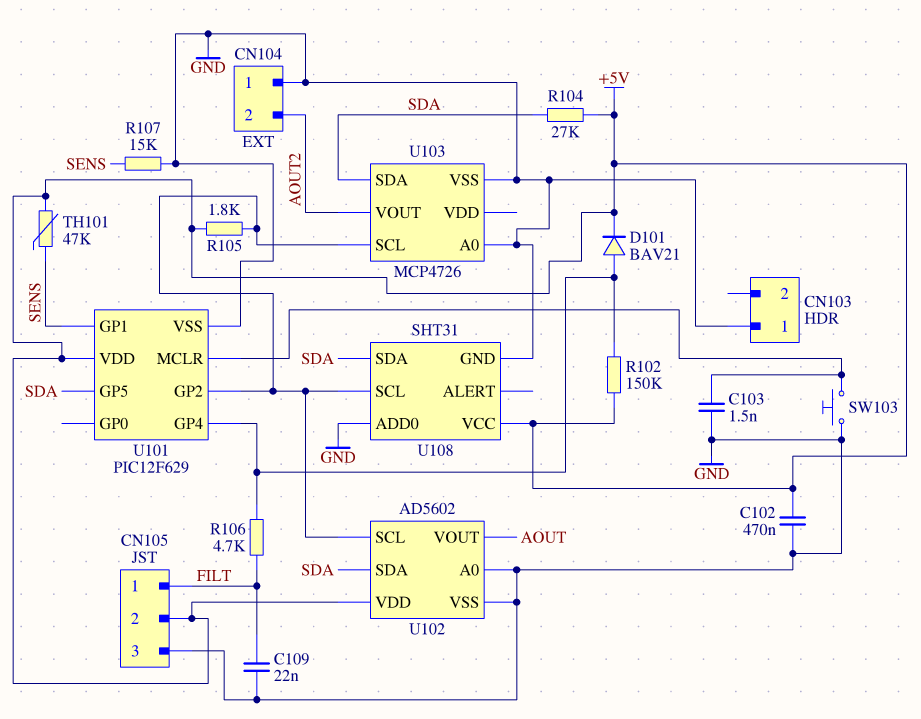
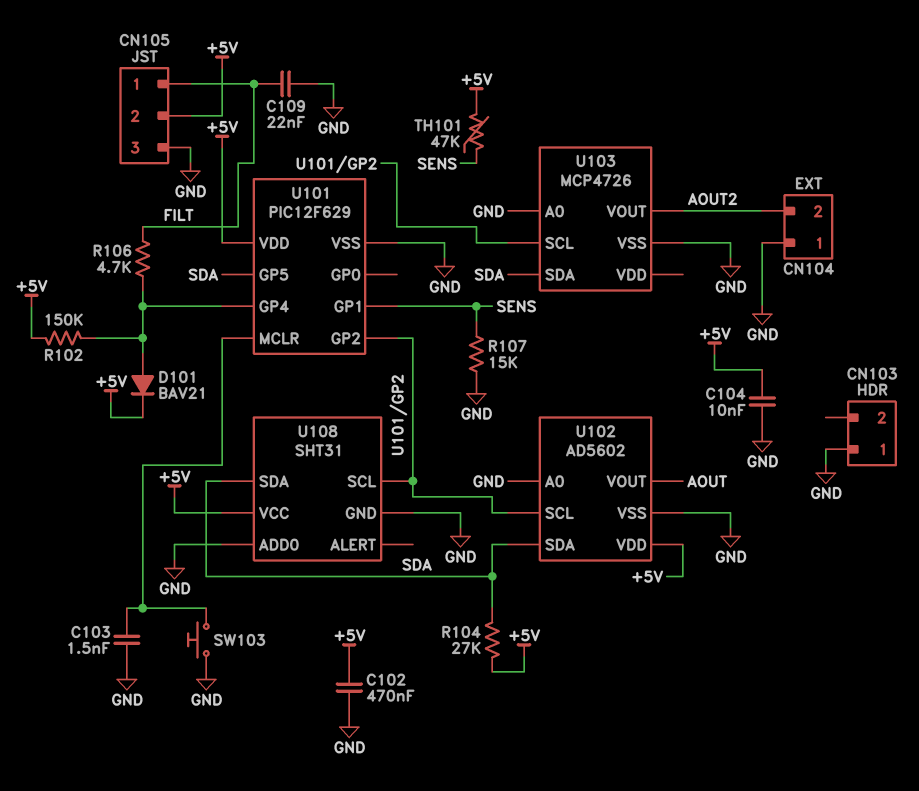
C104: none -> 10nF (+5V, GND)
R105: 1.8k (+5V, U101/GP2) -> none

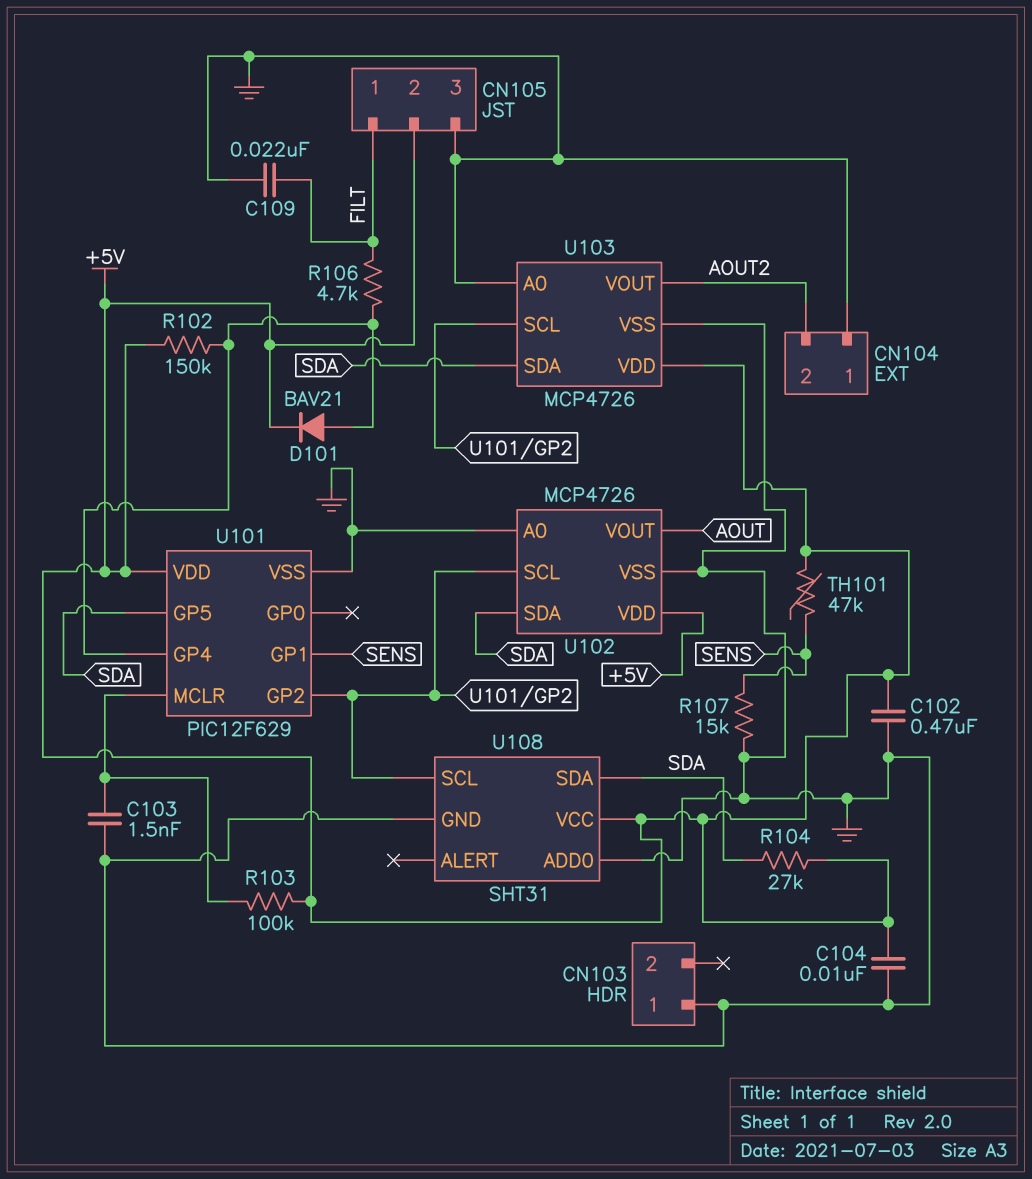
R103: none -> 100k (+5V, U101/MCLR)
SW103: button (GND, U101/MCLR) -> none
U102: AD5602 -> MCP4726
U103 pin VDD: none -> +5V

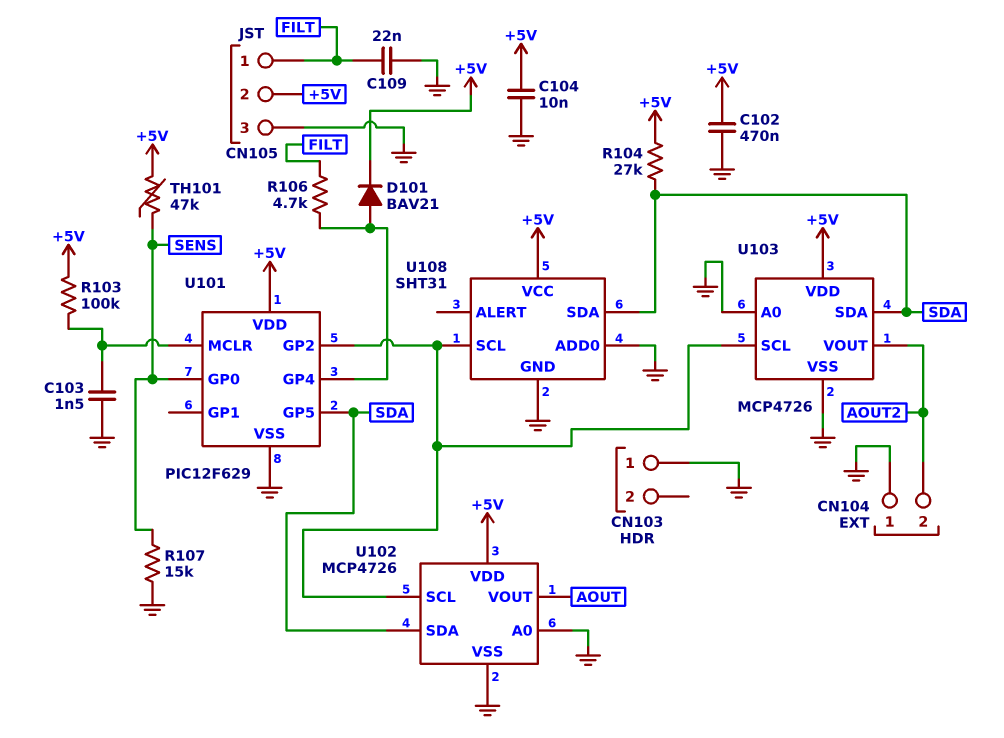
R102: 150k (+5V, U101/GP4) -> none
U101 pin GP0: none -> SENS
U101 pin GP1: SENS -> none

